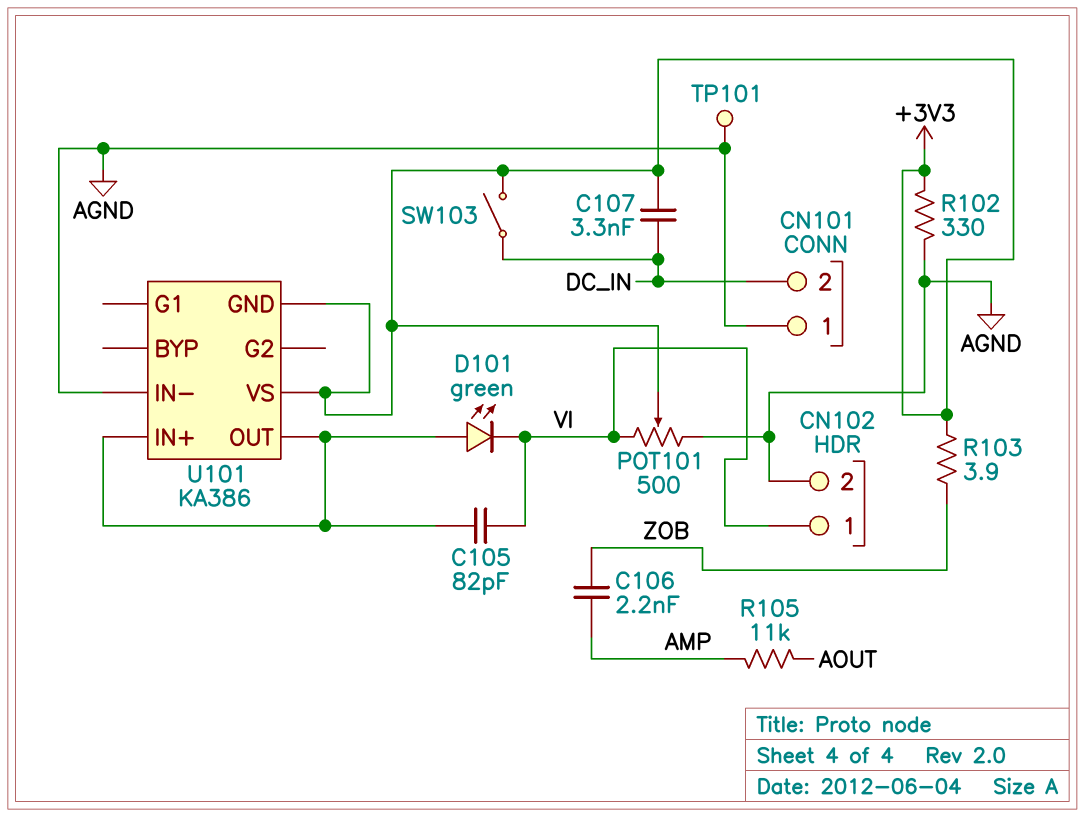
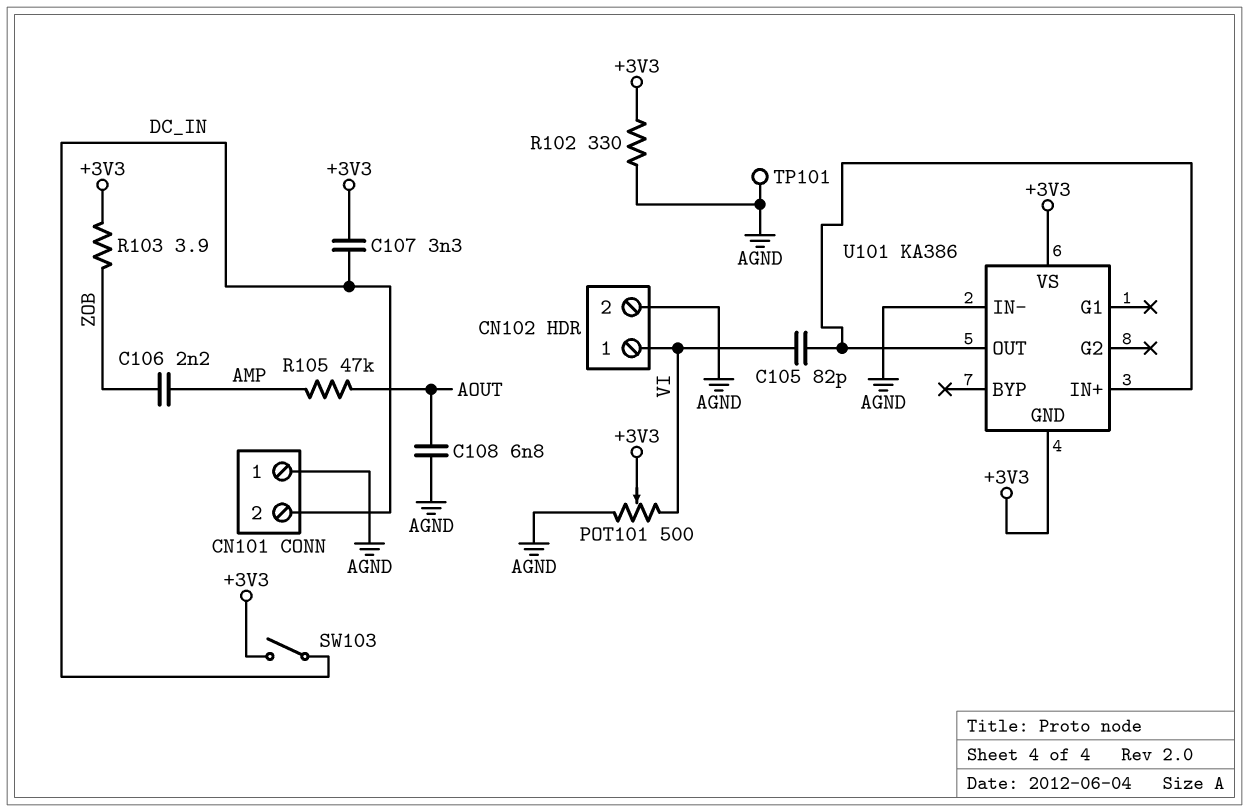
C108: none -> 6.8nF (AGND, AOUT)
D101: LED green (A U101/IN+, K VI) -> none
R105: 11k (AMP, AOUT) -> 47k (AMP, AOUT)

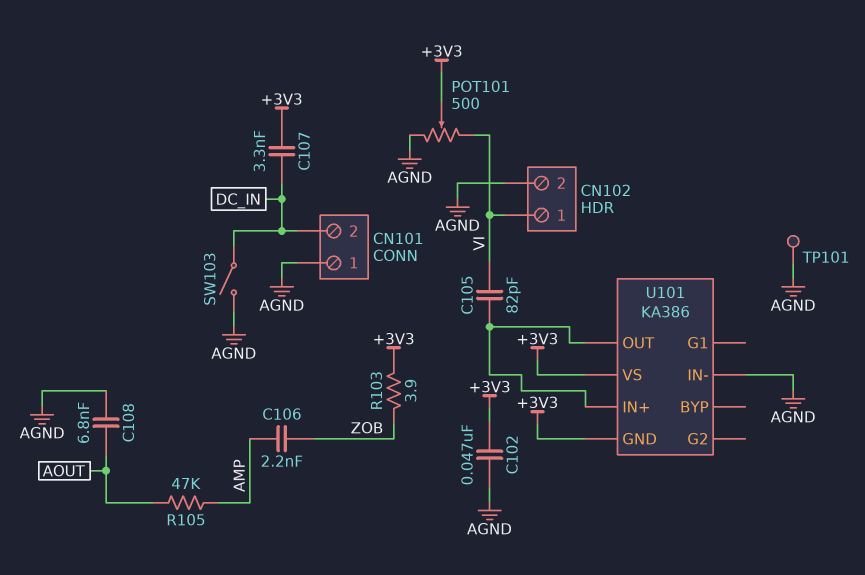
C102: none -> 47nF (+3V3, AGND)
R102: 330 (+3V3, AGND) -> none
SW103: switch (+3V3, DC_IN) -> switch (AGND, DC_IN)

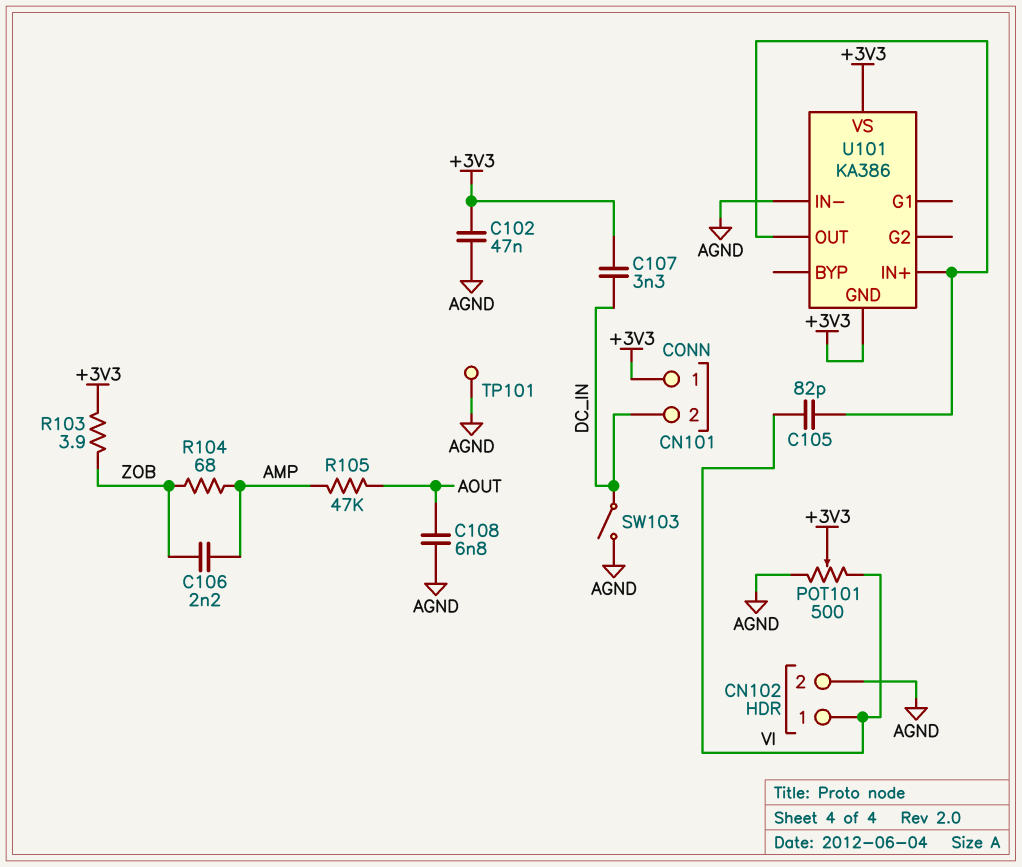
CN101 pin 1: AGND -> +3V3
R104: none -> 68 (AMP, ZOB)

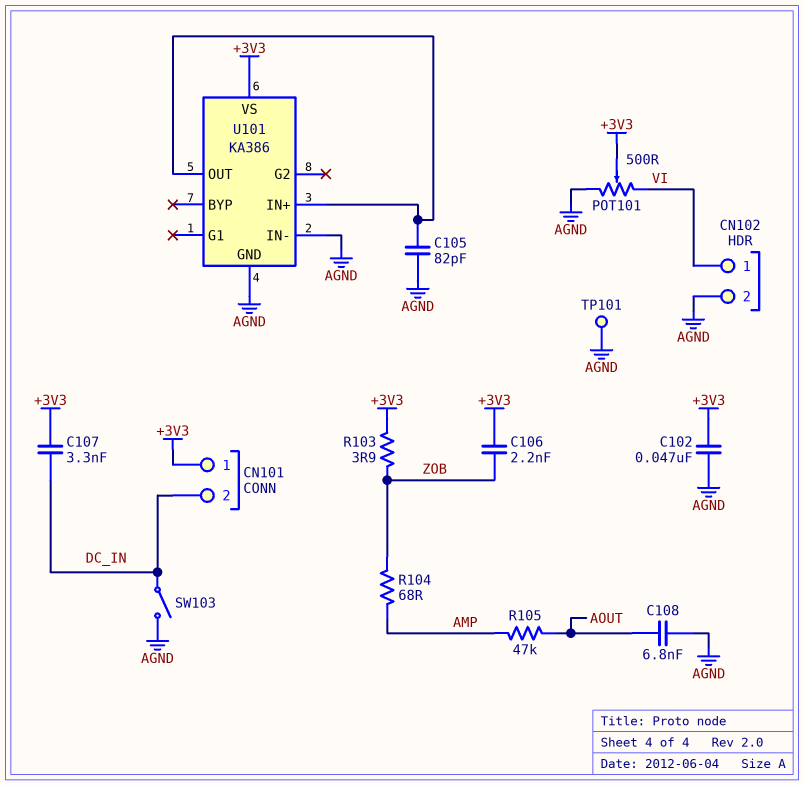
C105: 82pF (U101/IN+, VI) -> 82pF (AGND, U101/IN+)
C106: 2.2nF (AMP, ZOB) -> 2.2nF (+3V3, ZOB)
U101 pin GND: +3V3 -> AGND

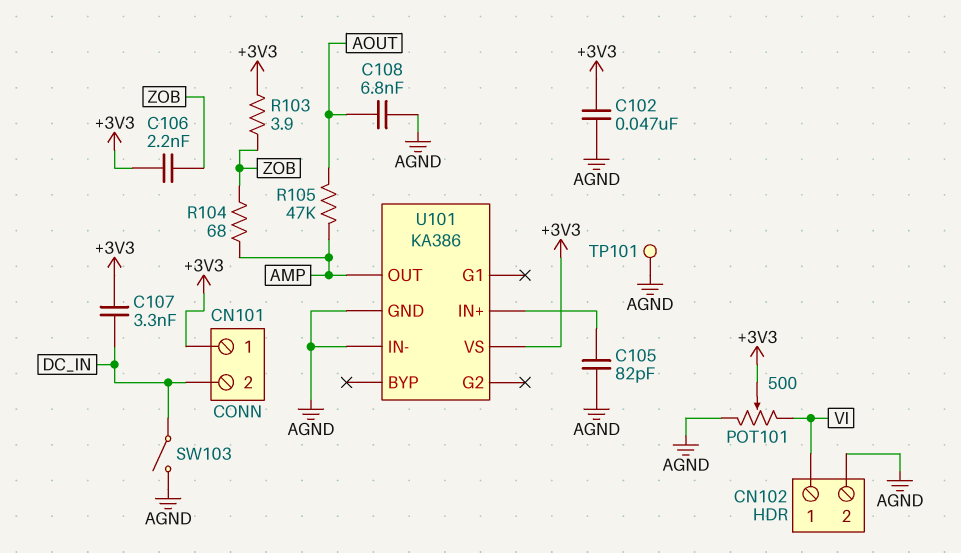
U101 pin OUT: U101/IN+ -> AMP

